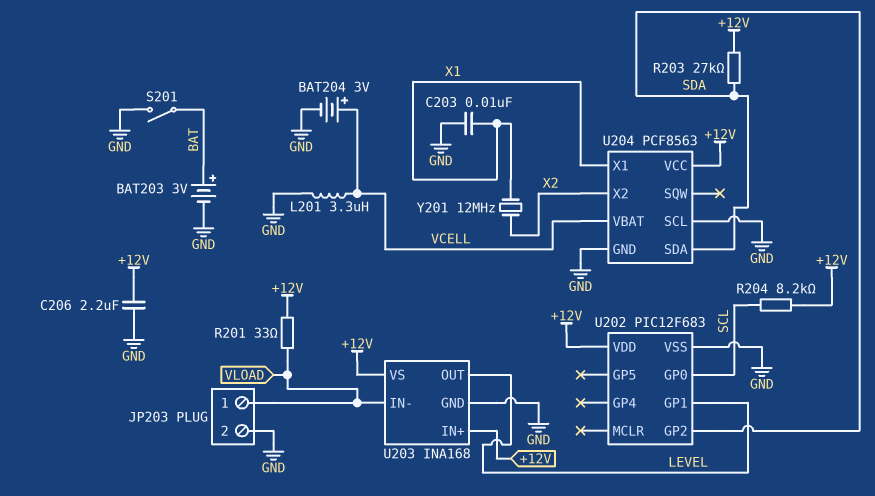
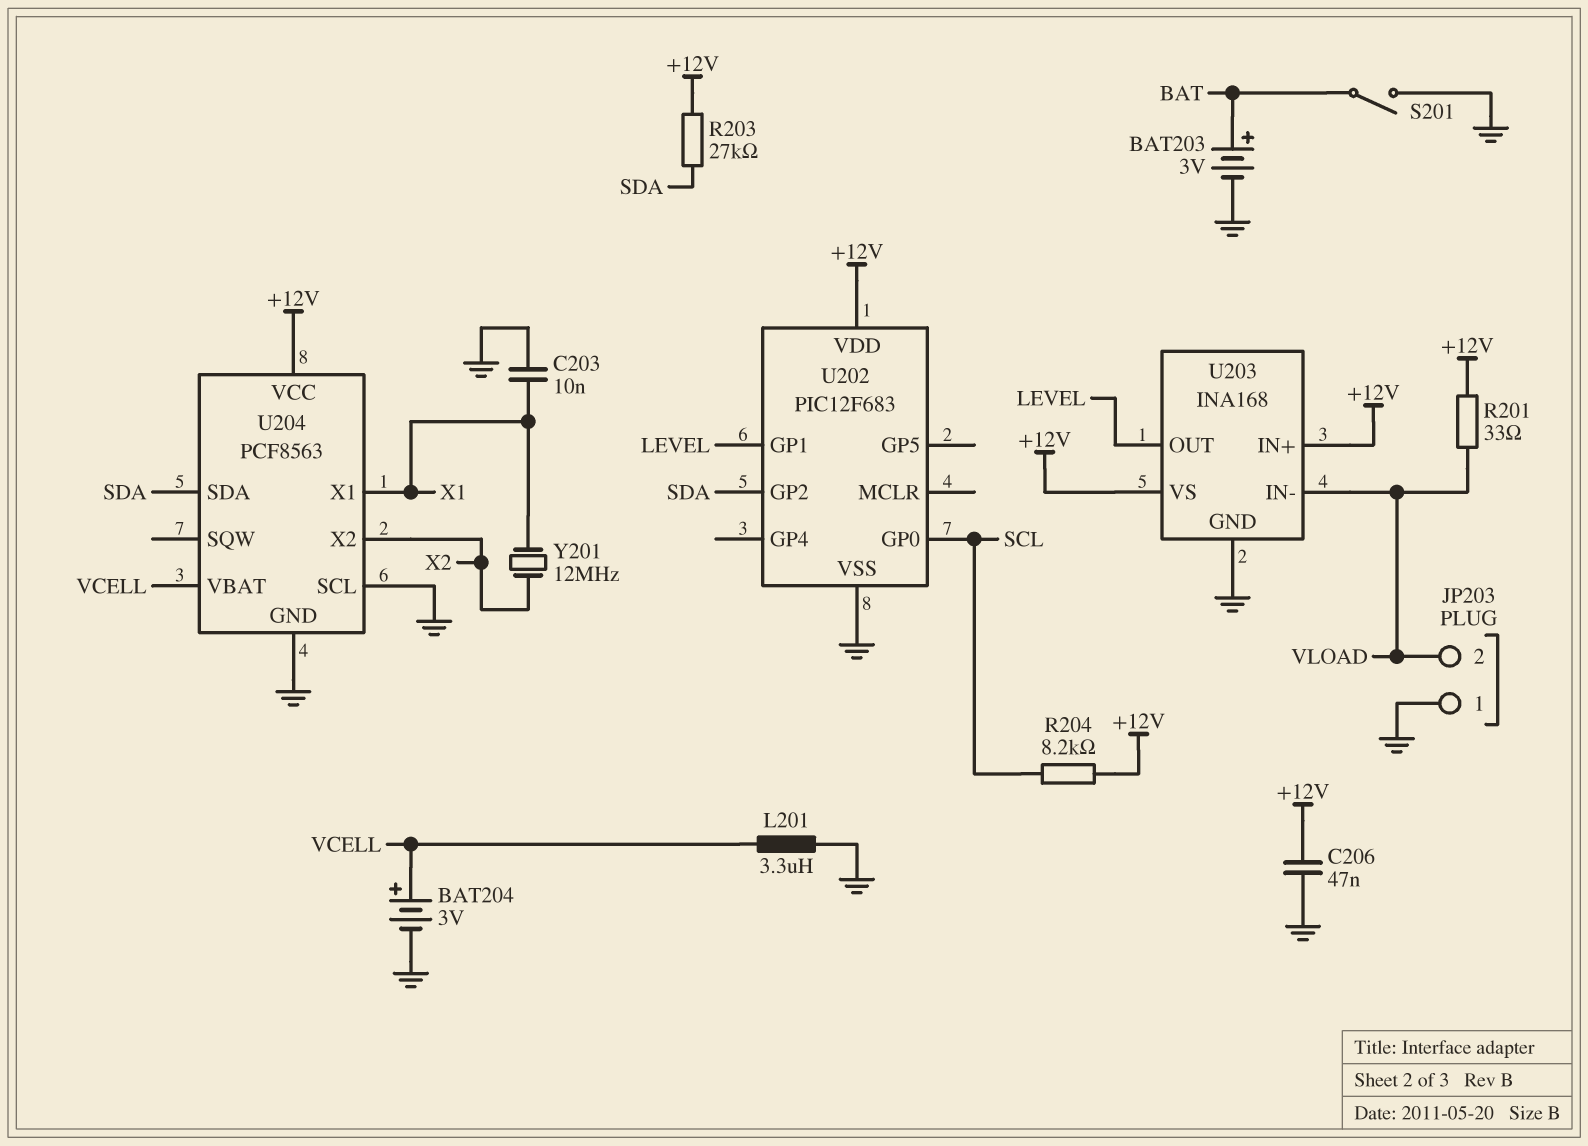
C206: 2.2uF (+12V, GND) -> 47nF (+12V, GND)
JP203 pin 1: VLOAD -> GND
JP203 pin 2: GND -> VLOAD

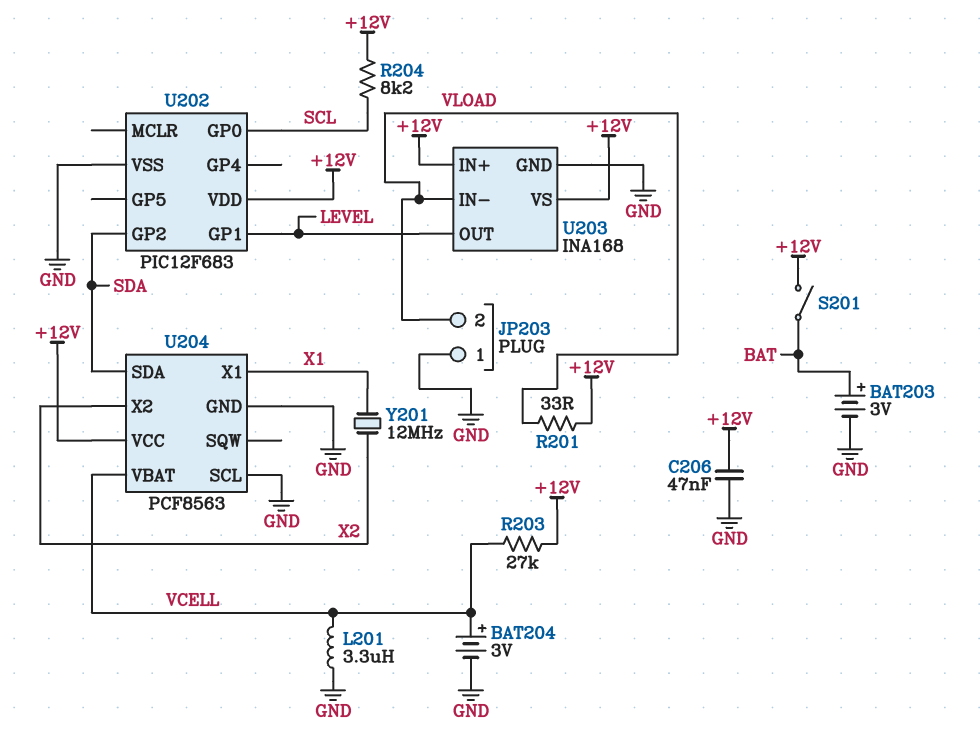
C203: 10nF (GND, X1) -> none
R203: 27k (+12V, SDA) -> 27k (+12V, VCELL)
S201: switch (BAT, GND) -> switch (+12V, BAT)

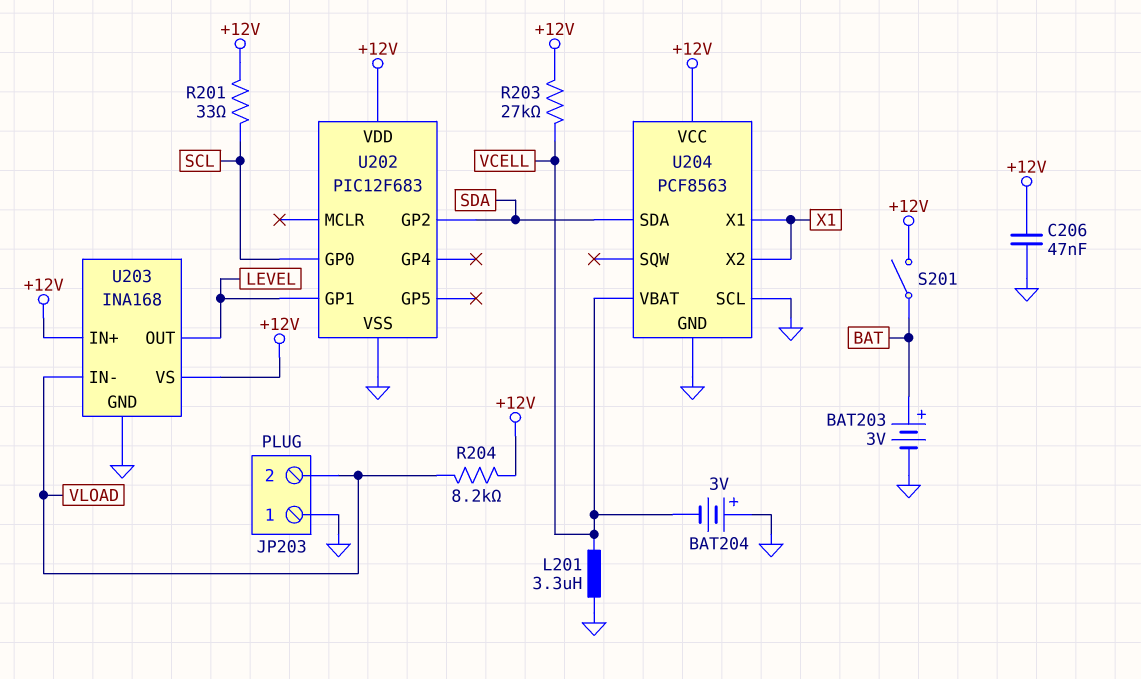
BAT204: 3V (plus VCELL, minus GND) -> 3V (plus GND, minus VCELL)
R201: 33 (+12V, VLOAD) -> 33 (+12V, SCL)
R204: 8.2k (+12V, SCL) -> 8.2k (+12V, VLOAD)
U204 pin X2: X2 -> X1
Y201: 12MHz (X1, X2) -> none

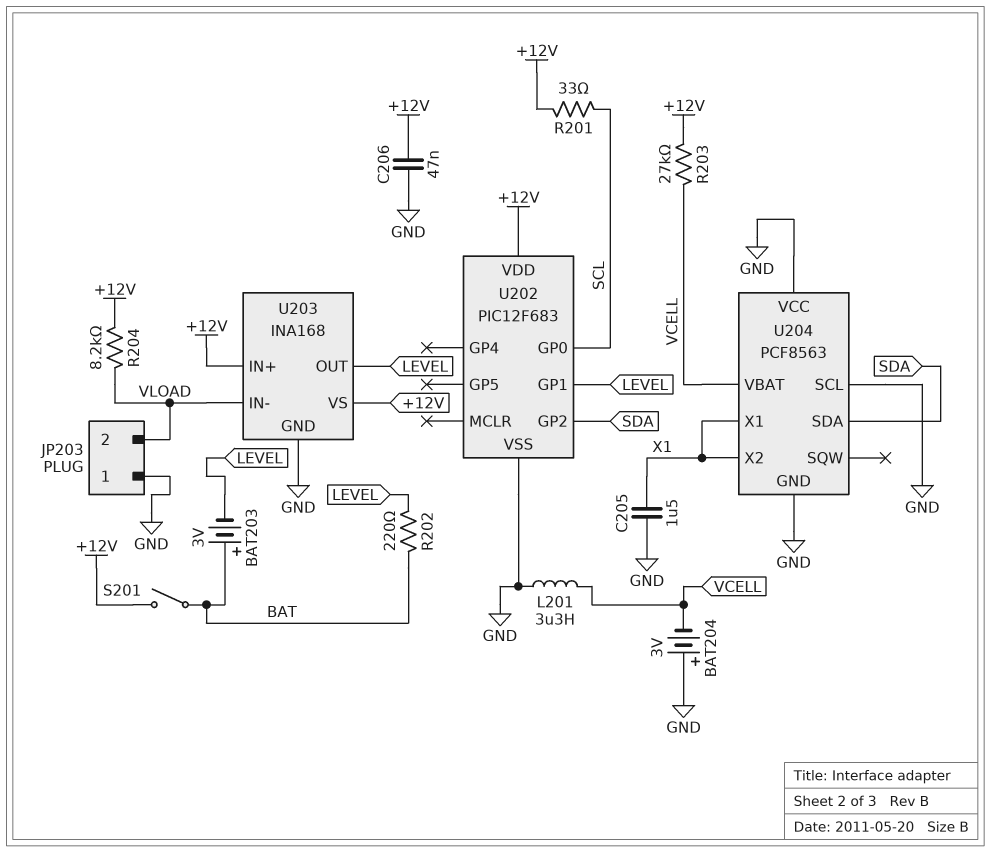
BAT203: 3V (plus BAT, minus GND) -> 3V (plus BAT, minus LEVEL)
C205: none -> 1.5uF (GND, X1)
R202: none -> 220 (BAT, LEVEL)
U204 pin VCC: +12V -> GND

